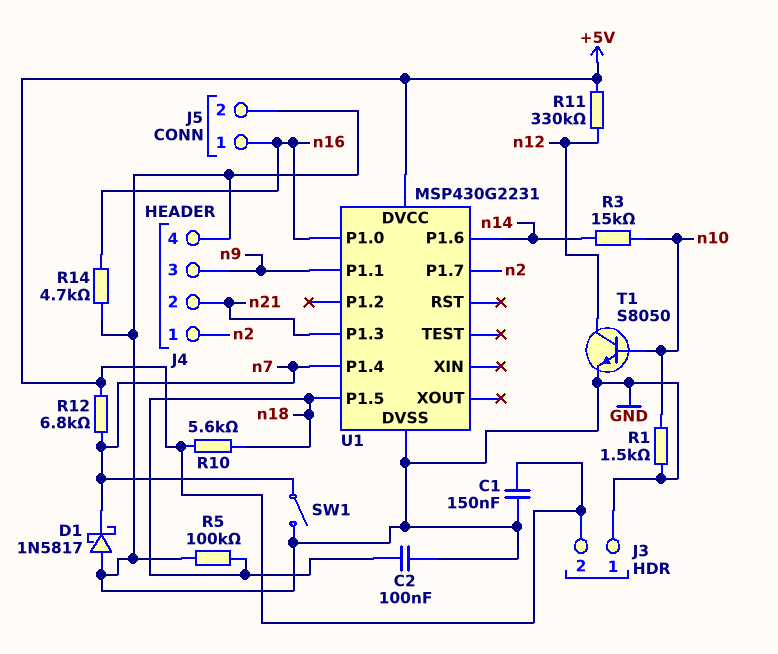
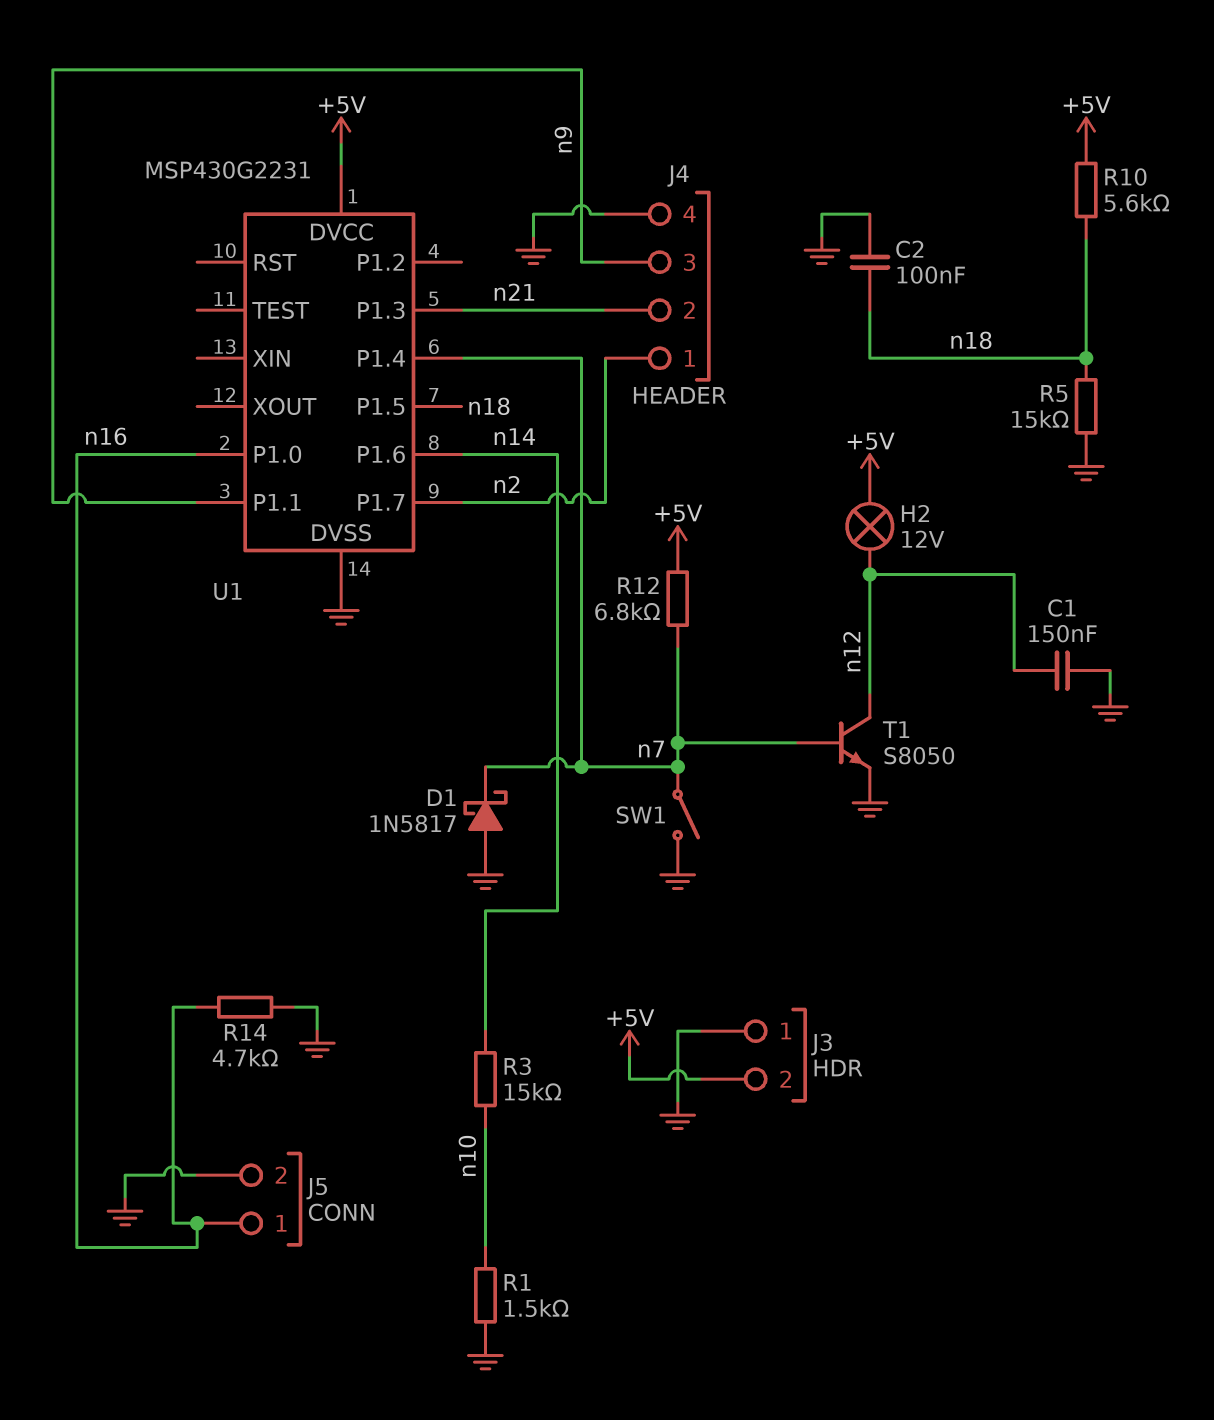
C1: 150nF (+5V, GND) -> 150nF (GND, n12)
H2: none -> lamp 12V (+5V, n12)
R5: 100k (GND, n18) -> 15k (GND, n18)
R11: 330k (+5V, n12) -> none
T1: NPN S8050 (B n10, C n12, E GND) -> NPN S8050 (B n7, C n12, E GND)

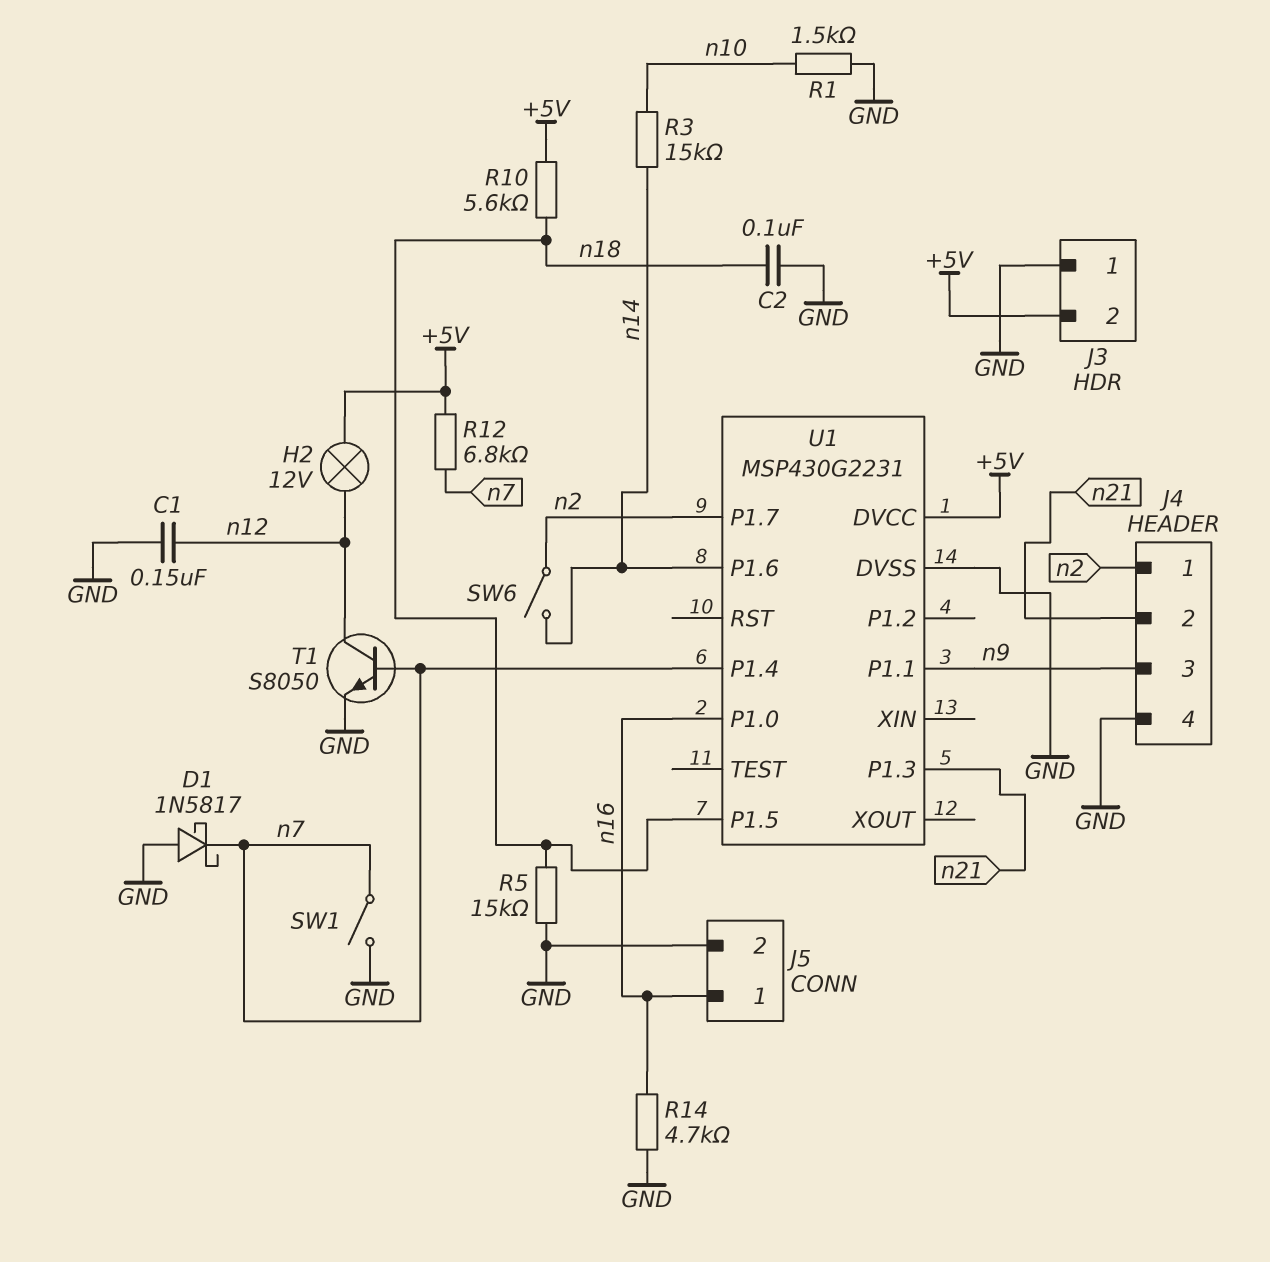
SW6: none -> switch (n2, n14)

